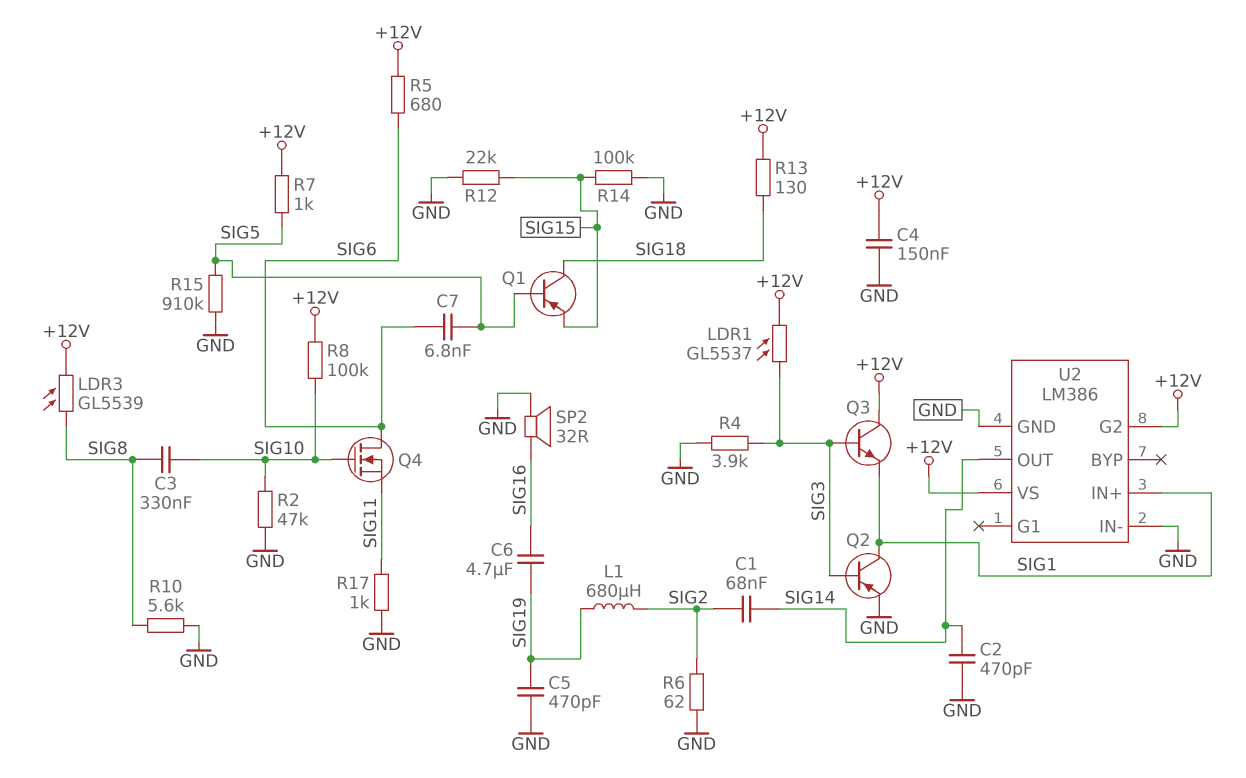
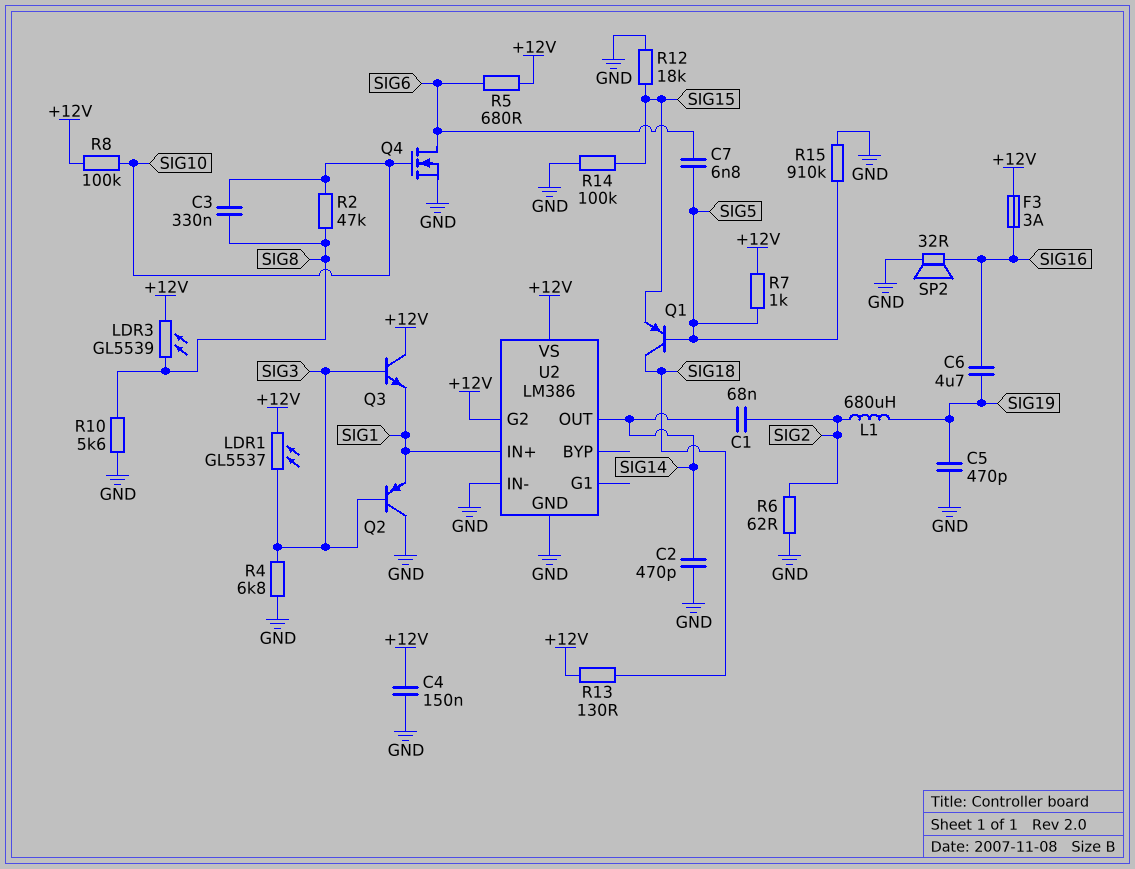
F3: none -> 3A (+12V, SIG16)
Q2: PNP (B SIG3, C SIG1, E GND) -> PNP (B SIG3, C GND, E SIG1)
Q4: NMOS (G SIG10, D SIG6, S SIG11) -> NMOS (G SIG10, D SIG6, S GND)
R2: 47k (GND, SIG10) -> 47k (SIG8, SIG10)
R4: 3.9k (GND, SIG3) -> 6.8k (GND, SIG3)
R12: 22k (GND, SIG15) -> 18k (GND, SIG15)
R17: 1k (GND, SIG11) -> none

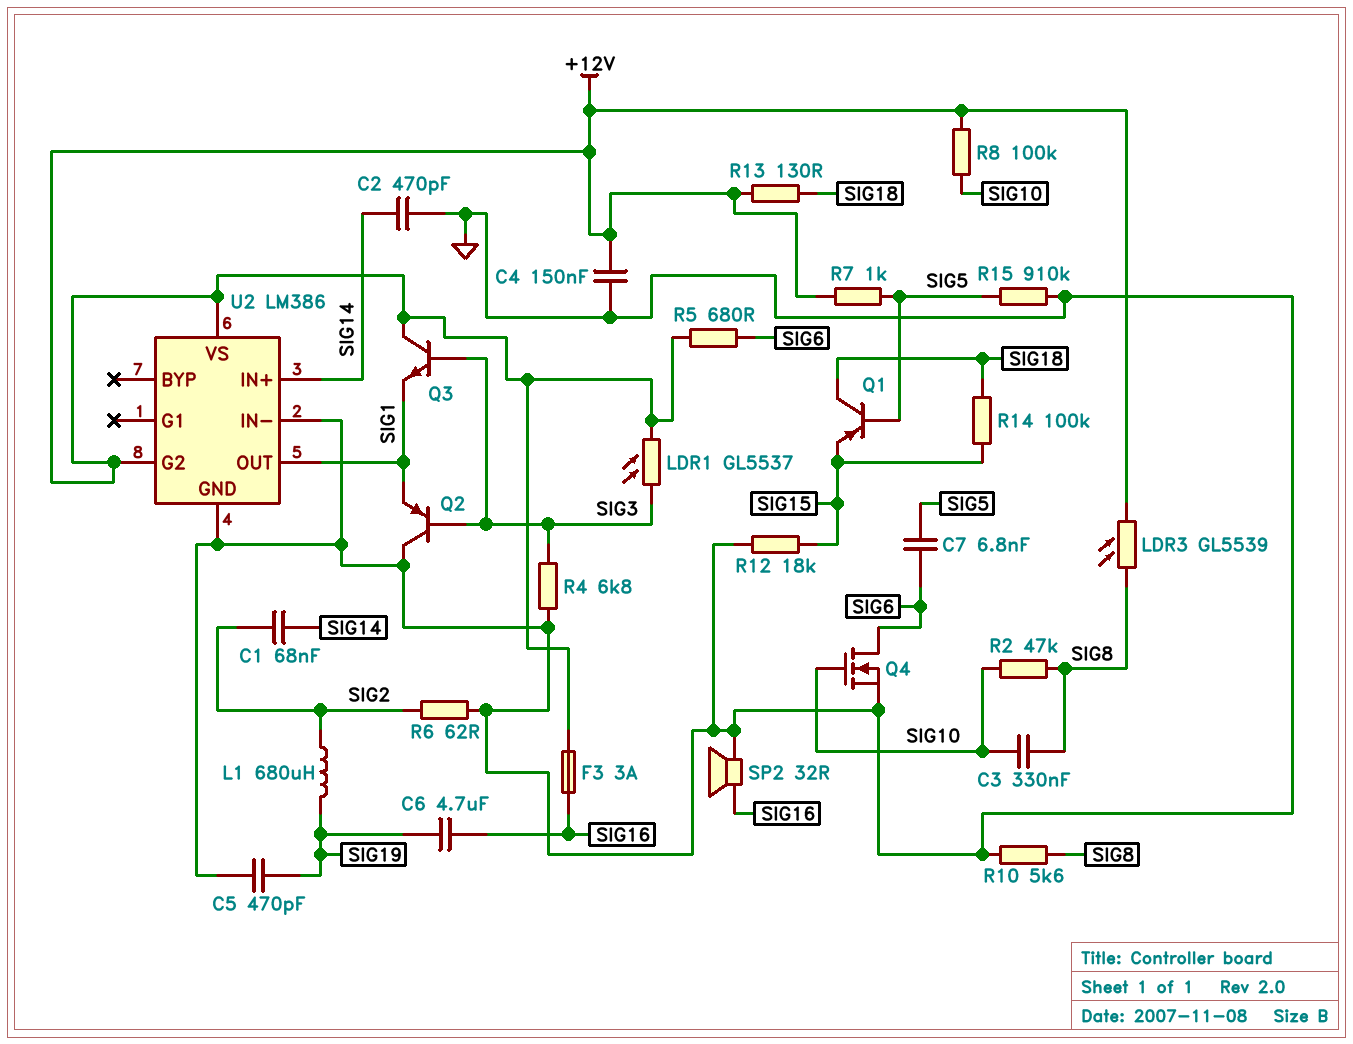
R14: 100k (GND, SIG15) -> 100k (SIG15, SIG18)
U2 pin IN+: SIG1 -> SIG14
U2 pin OUT: SIG14 -> SIG1

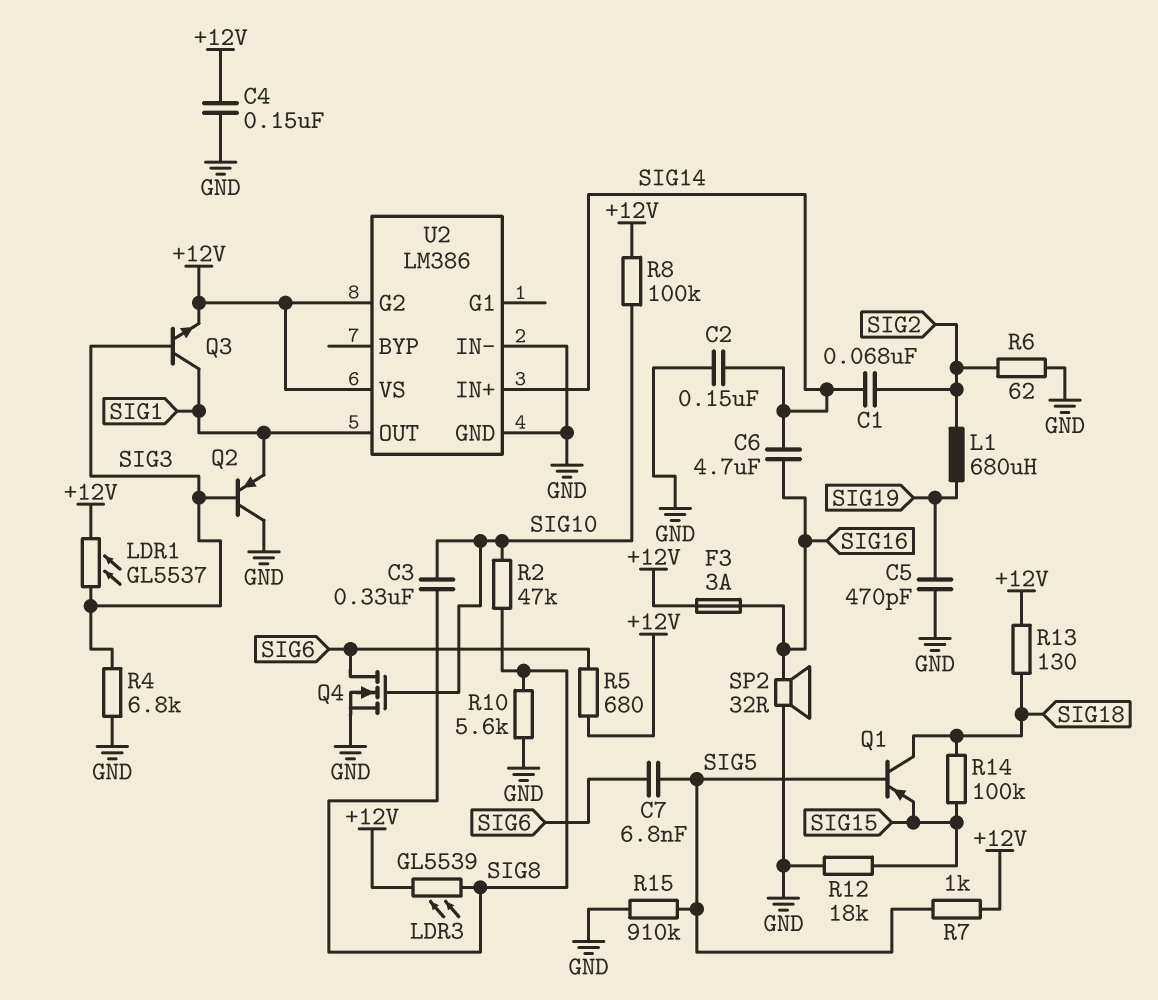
C2: 470pF (GND, SIG14) -> 150nF (GND, SIG14)
C6: 4.7uF (SIG16, SIG19) -> 4.7uF (SIG14, SIG16)
Q3: NPN (B SIG3, C +12V, E SIG1) -> NPN (B SIG3, C SIG1, E +12V)

